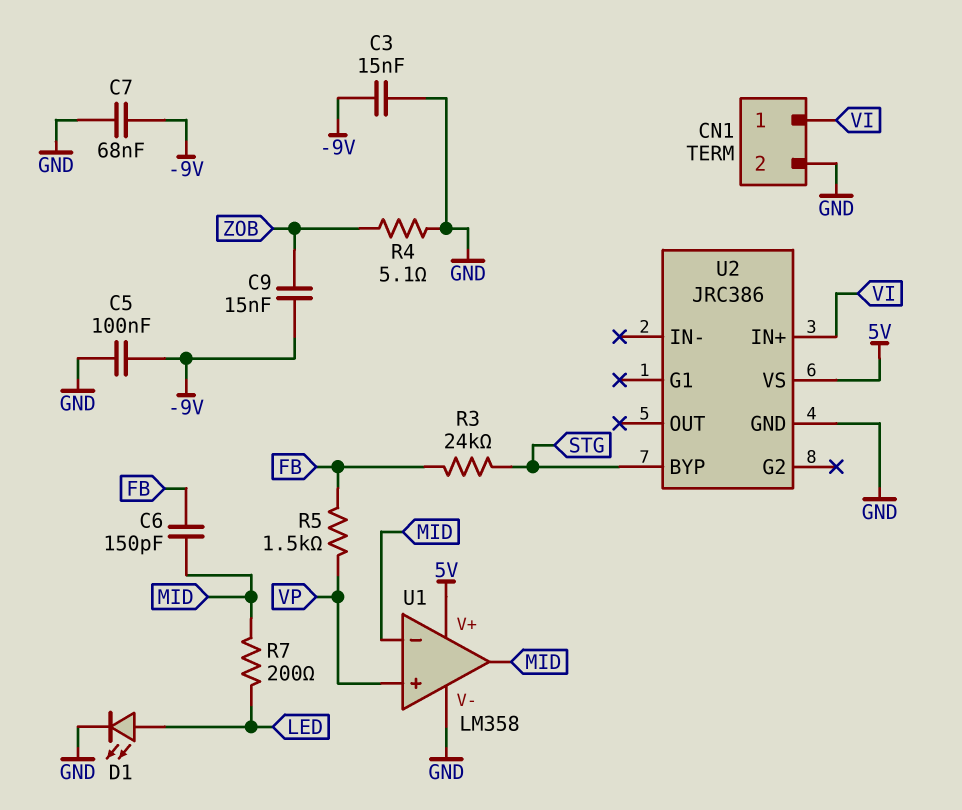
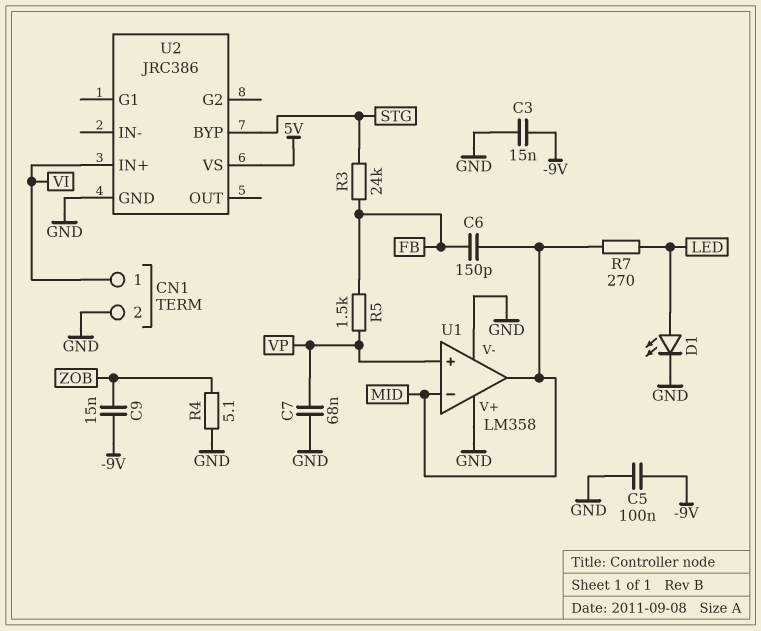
C7: 68nF (-9V, GND) -> 68nF (GND, VP)
R7: 200 (LED, MID) -> 270 (LED, MID)
U1 pin V+: 5V -> GND

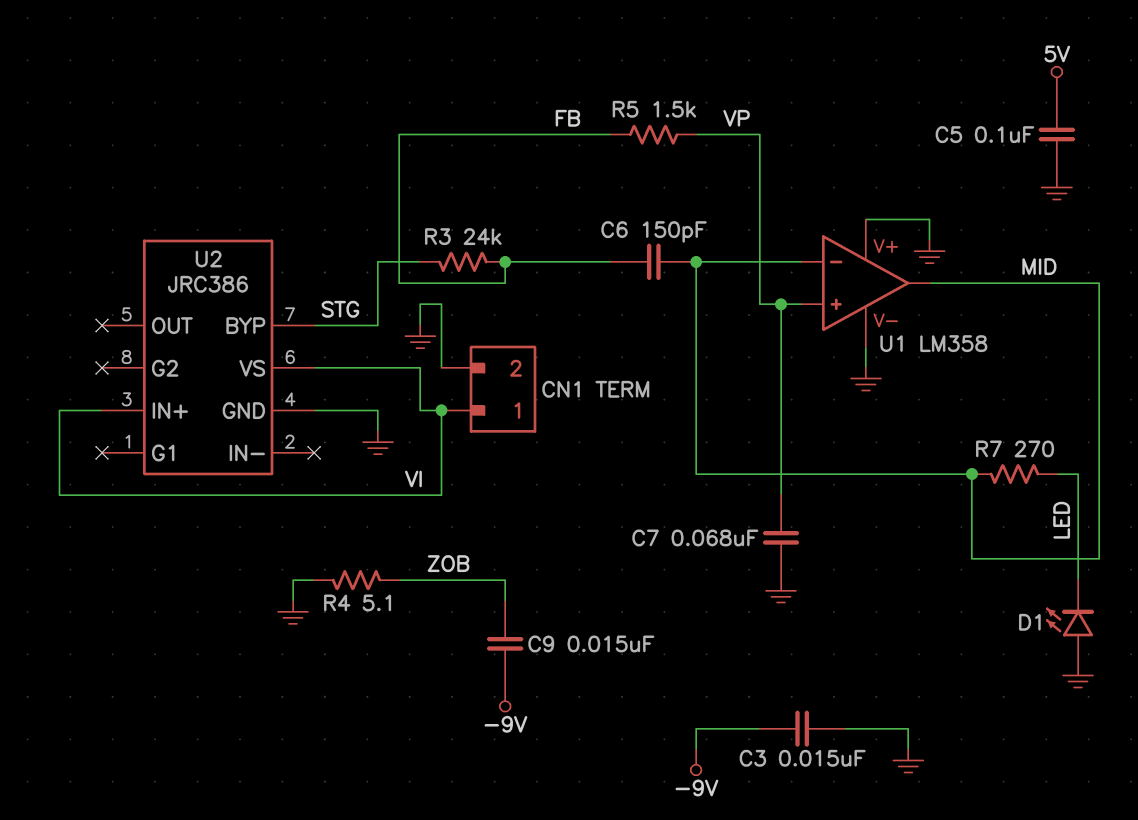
C5: 100nF (-9V, GND) -> 100nF (5V, GND)
D1: LED (A LED, K GND) -> LED (A GND, K LED)
U2 pin VS: 5V -> VI

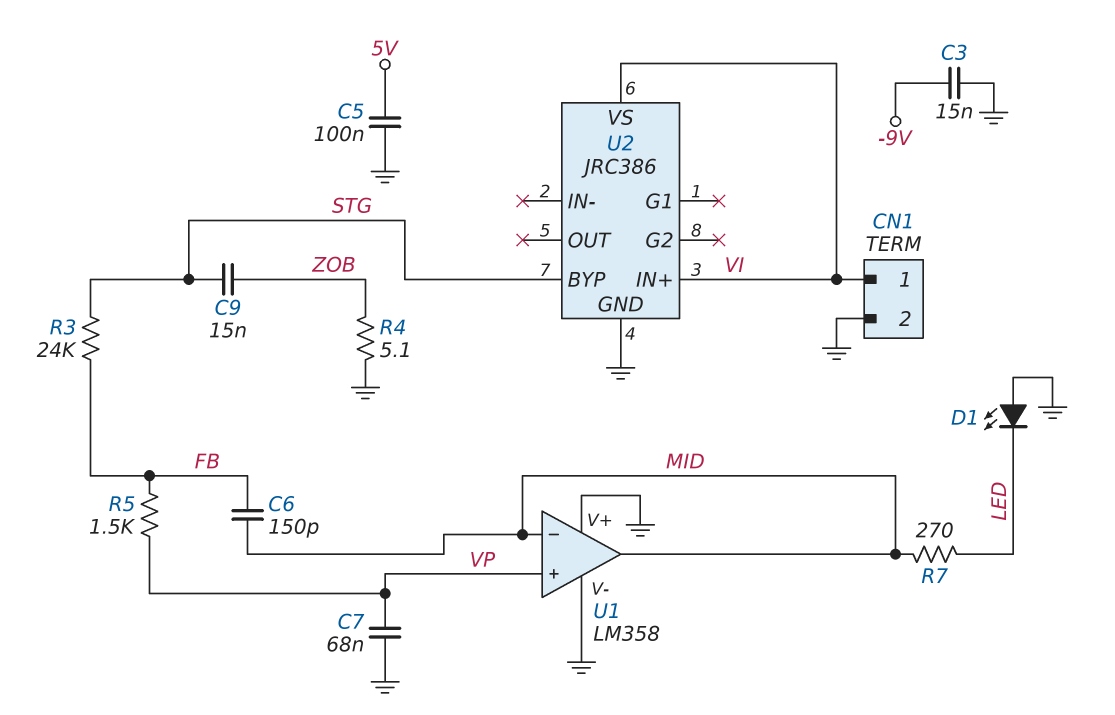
C9: 15nF (-9V, ZOB) -> 15nF (STG, ZOB)

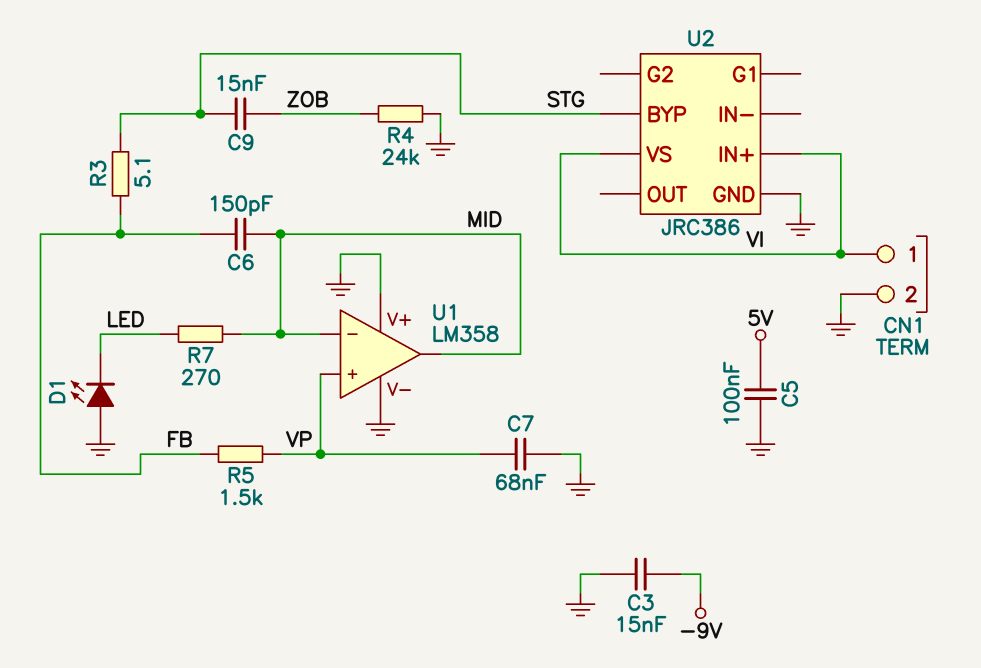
R3: 24k (FB, STG) -> 5.1 (FB, STG)
R4: 5.1 (GND, ZOB) -> 24k (GND, ZOB)

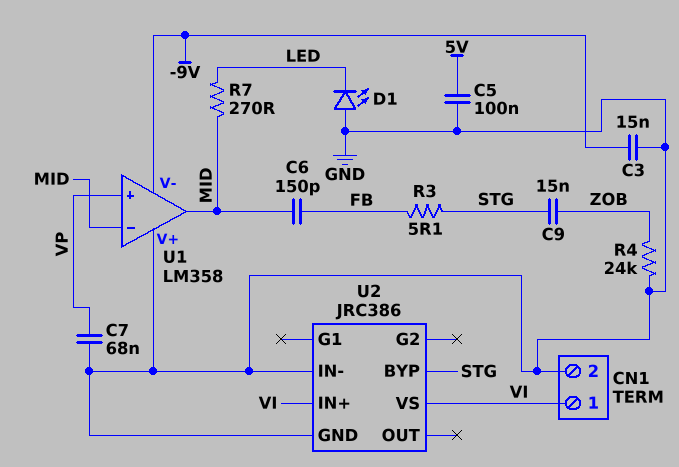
R5: 1.5k (FB, VP) -> none
U1 pin V-: GND -> -9V
U2 pin IN-: none -> GND

